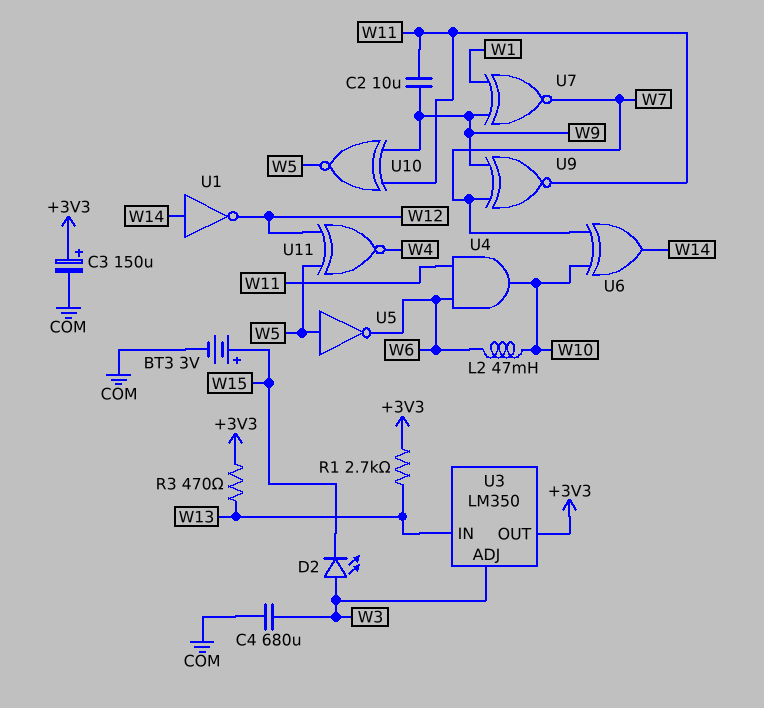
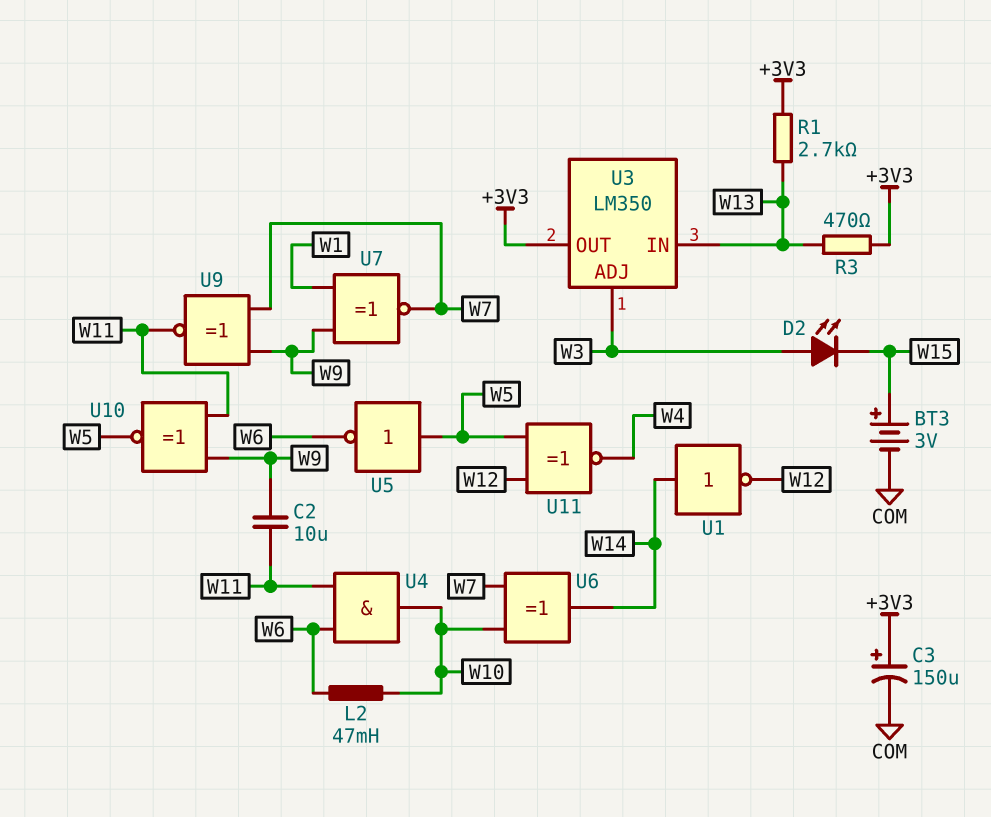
C4: 680uF (COM, W3) -> none

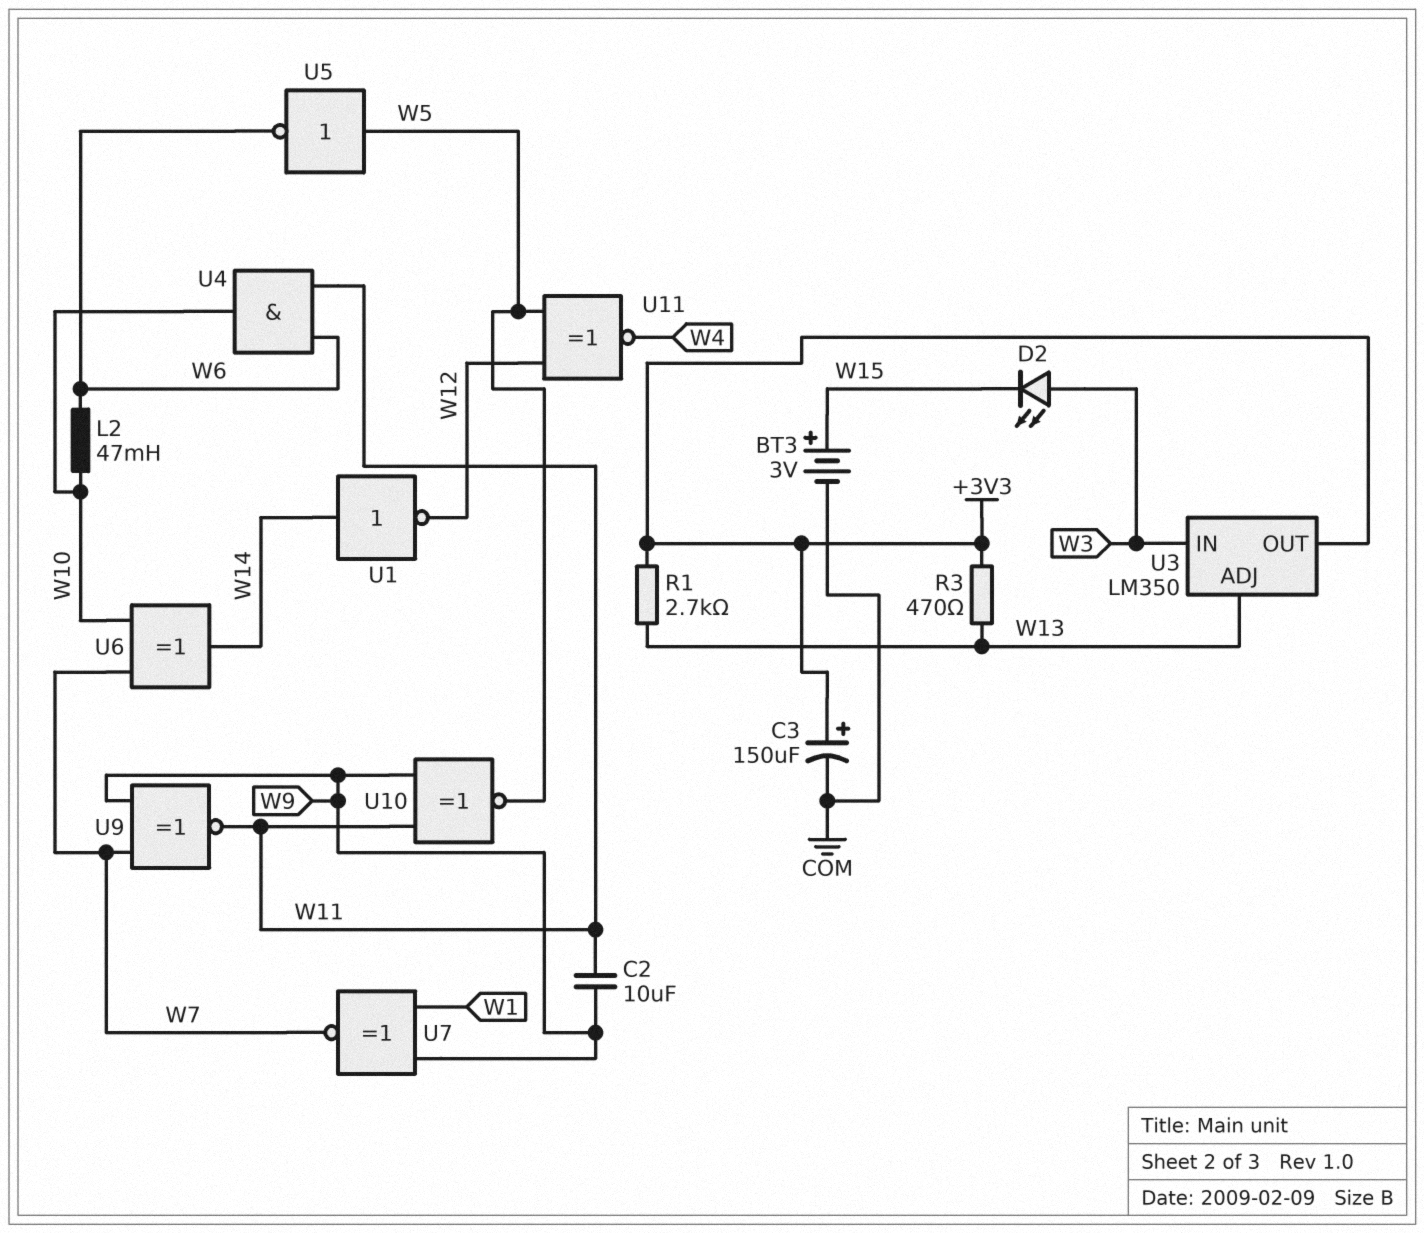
U3 pin ADJ: W3 -> W13
U3 pin IN: W13 -> W3

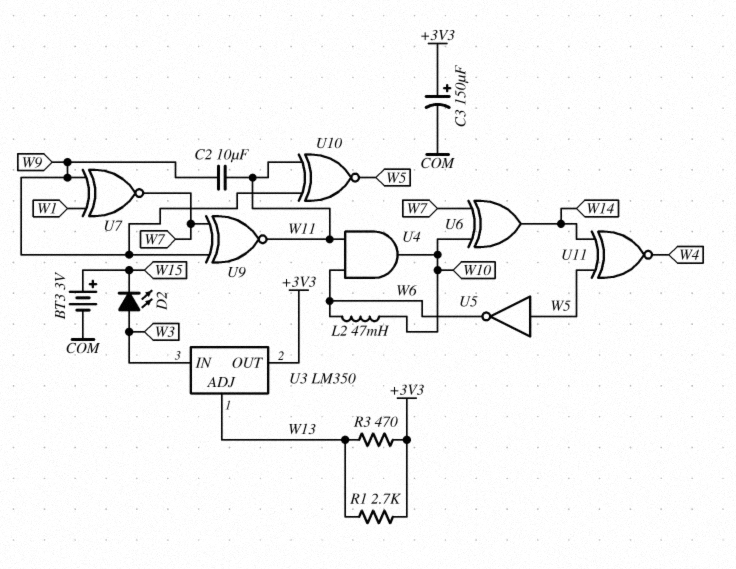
U1: NOT (in W14, out W12) -> none
U11: XNOR (in W5, in W12, out W4) -> XNOR (in W5, in W14, out W4)

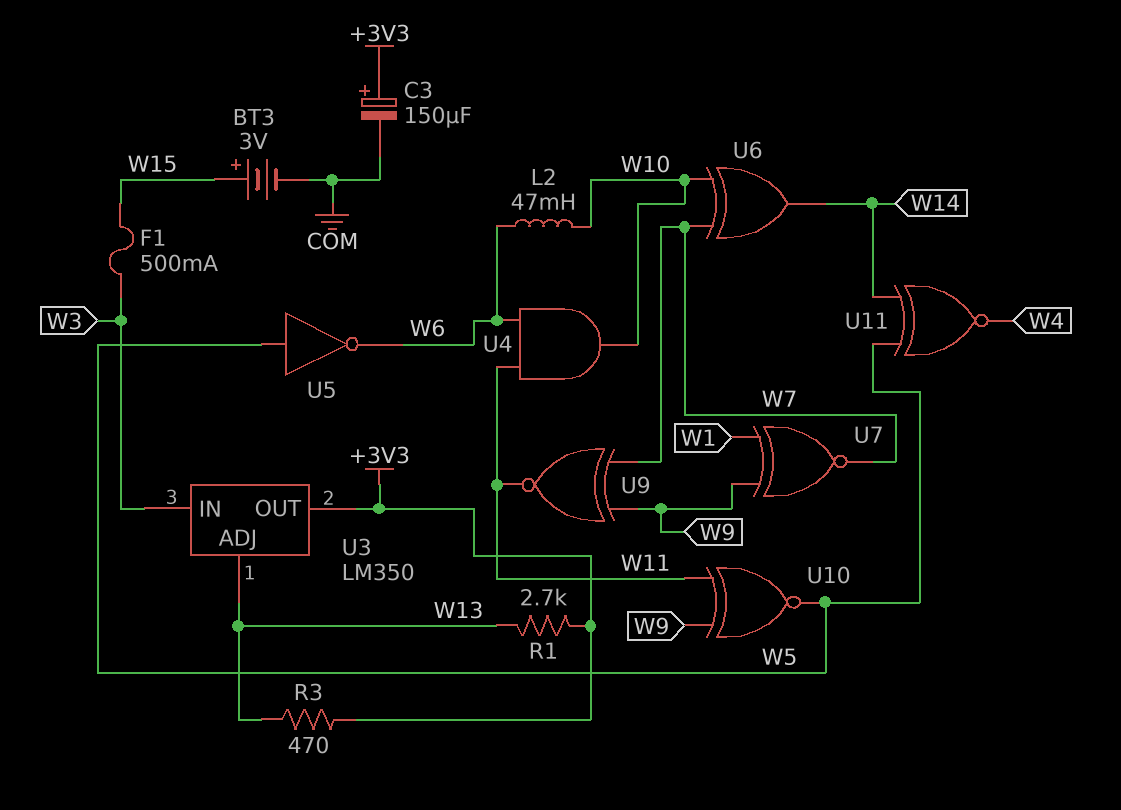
C2: 10uF (W9, W11) -> none
D2: LED (A W3, K W15) -> none
F1: none -> 500mA (W3, W15)

